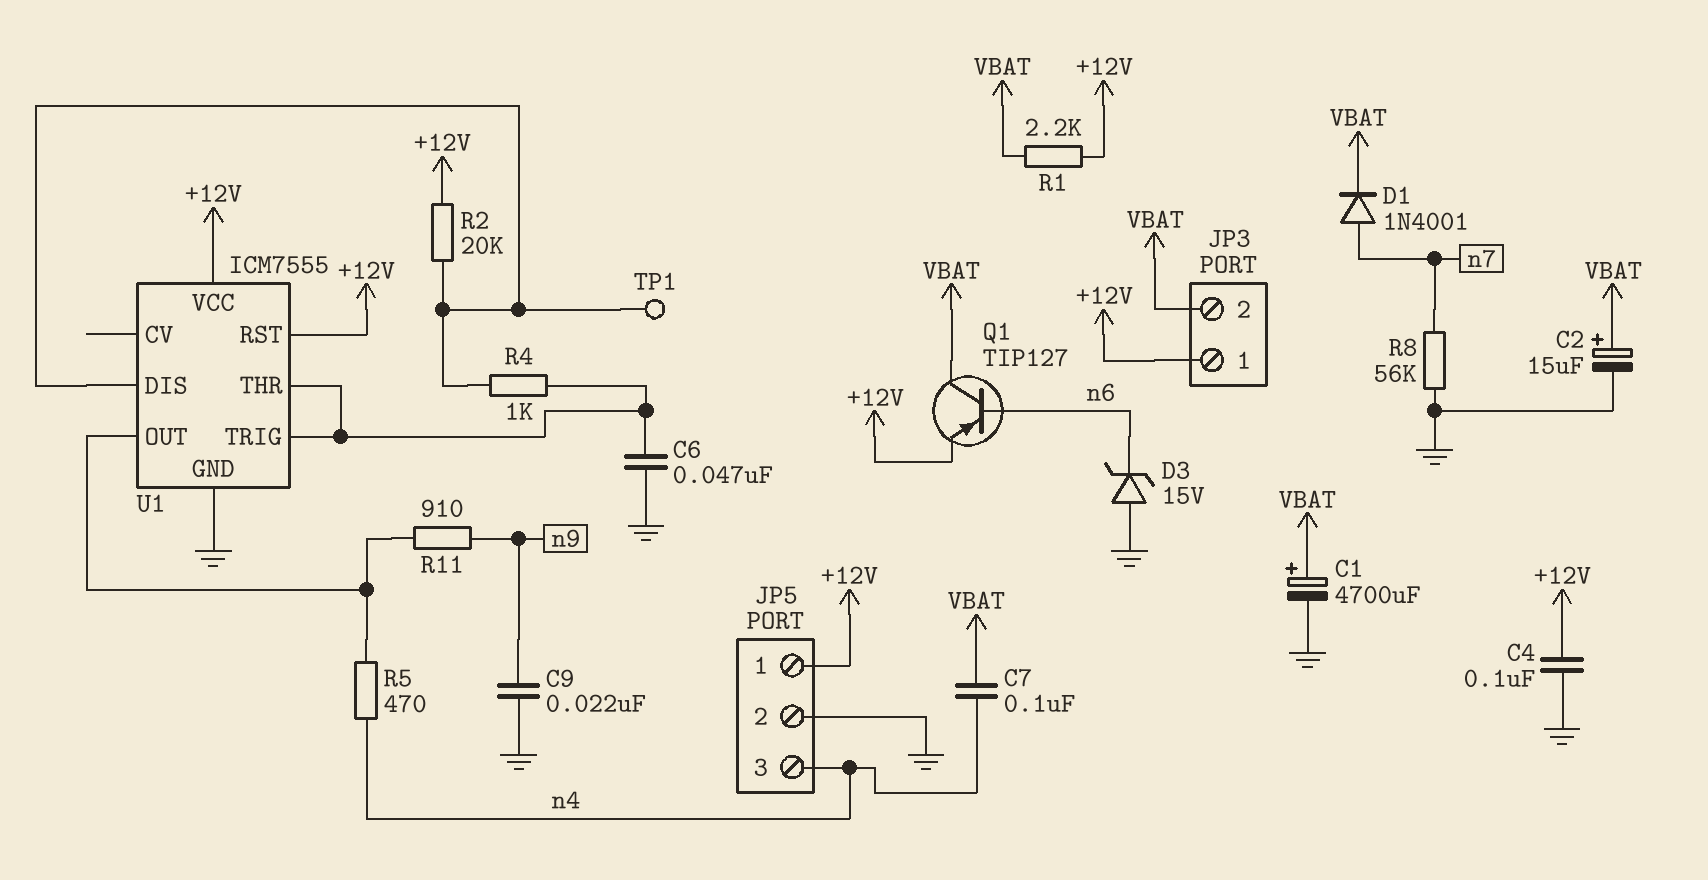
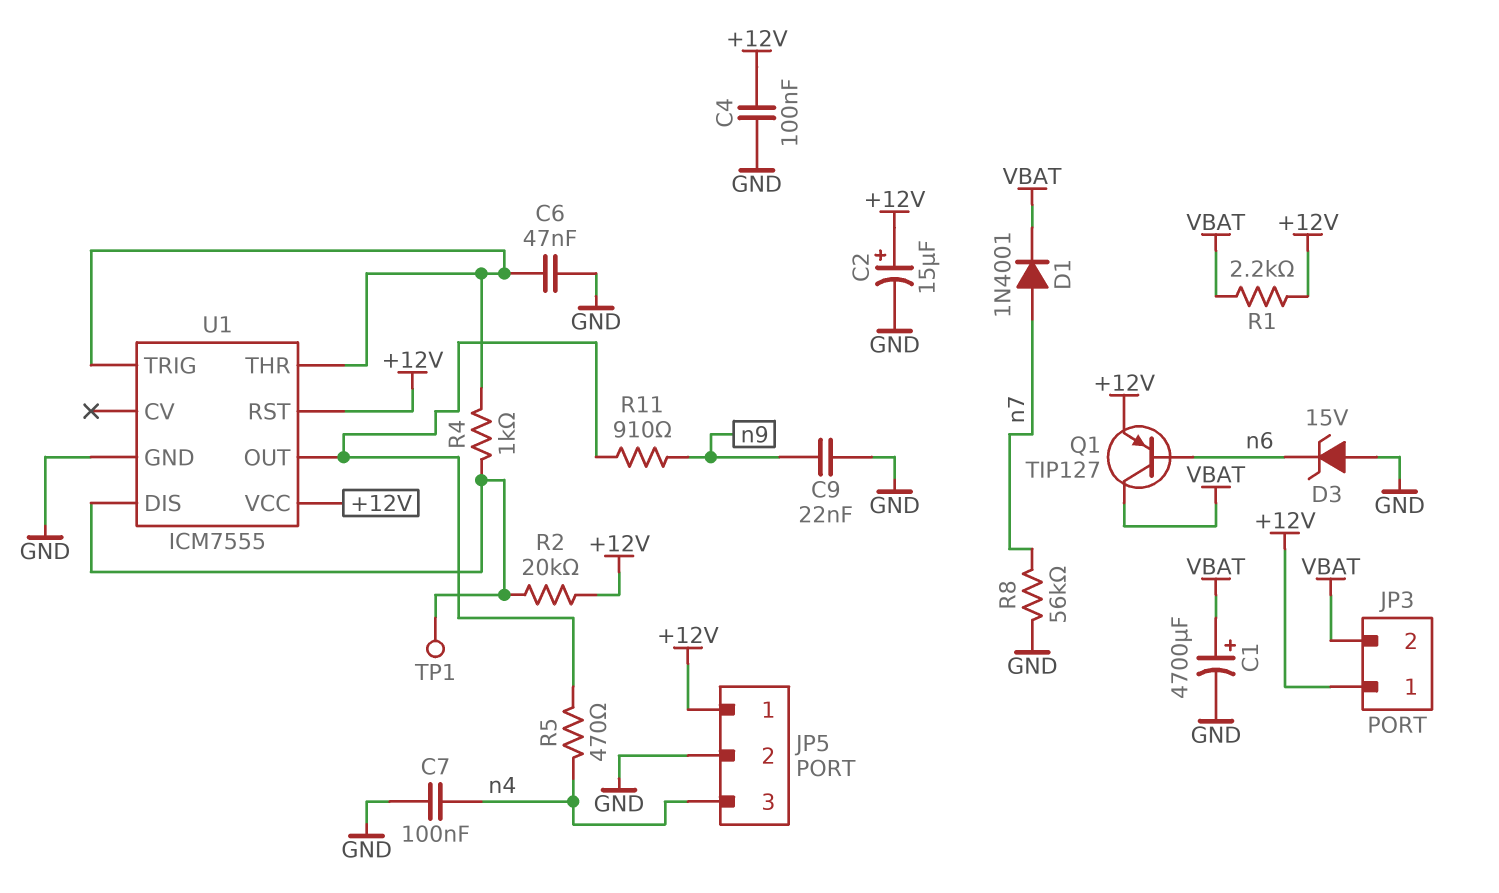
C2: 15uF (plus VBAT, minus GND) -> 15uF (plus +12V, minus GND)
C7: 100nF (VBAT, n4) -> 100nF (GND, n4)

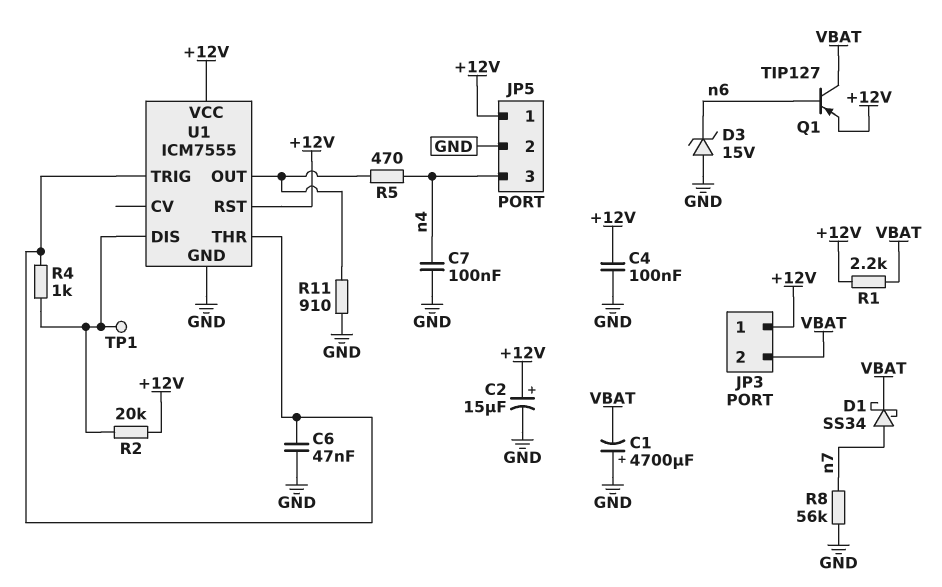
C1: 4700uF (plus VBAT, minus GND) -> 4700uF (plus GND, minus VBAT)
C9: 22nF (GND, n9) -> none
D1: diode 1N4001 (A n7, K VBAT) -> schottky SS34 (A n7, K VBAT)
R11: 910 (U1/OUT, n9) -> 910 (GND, U1/OUT)

